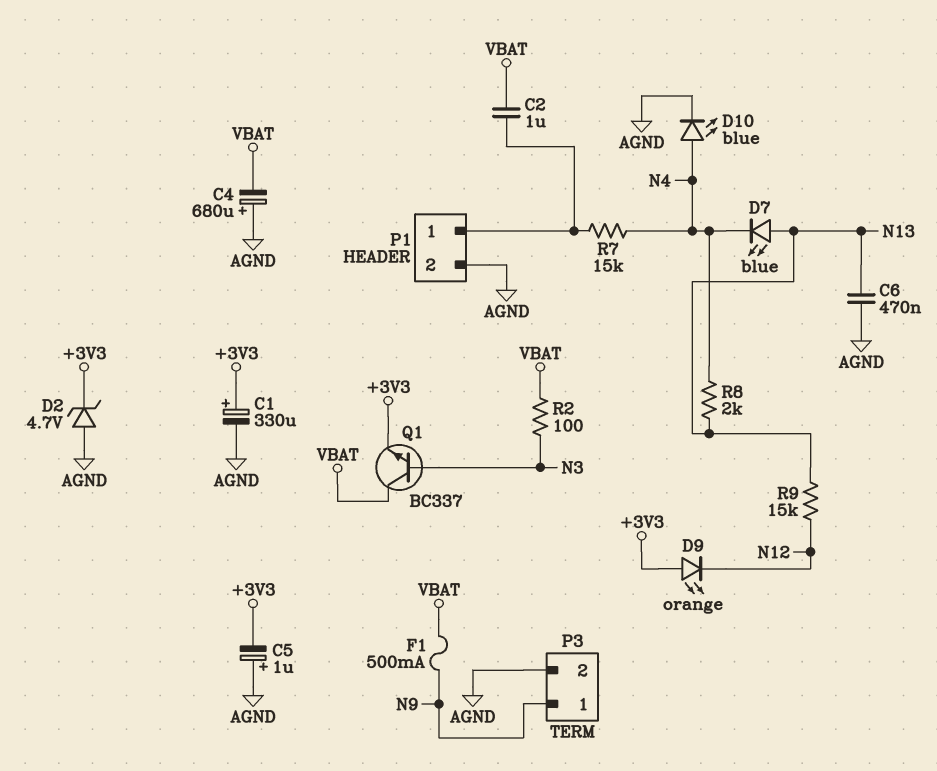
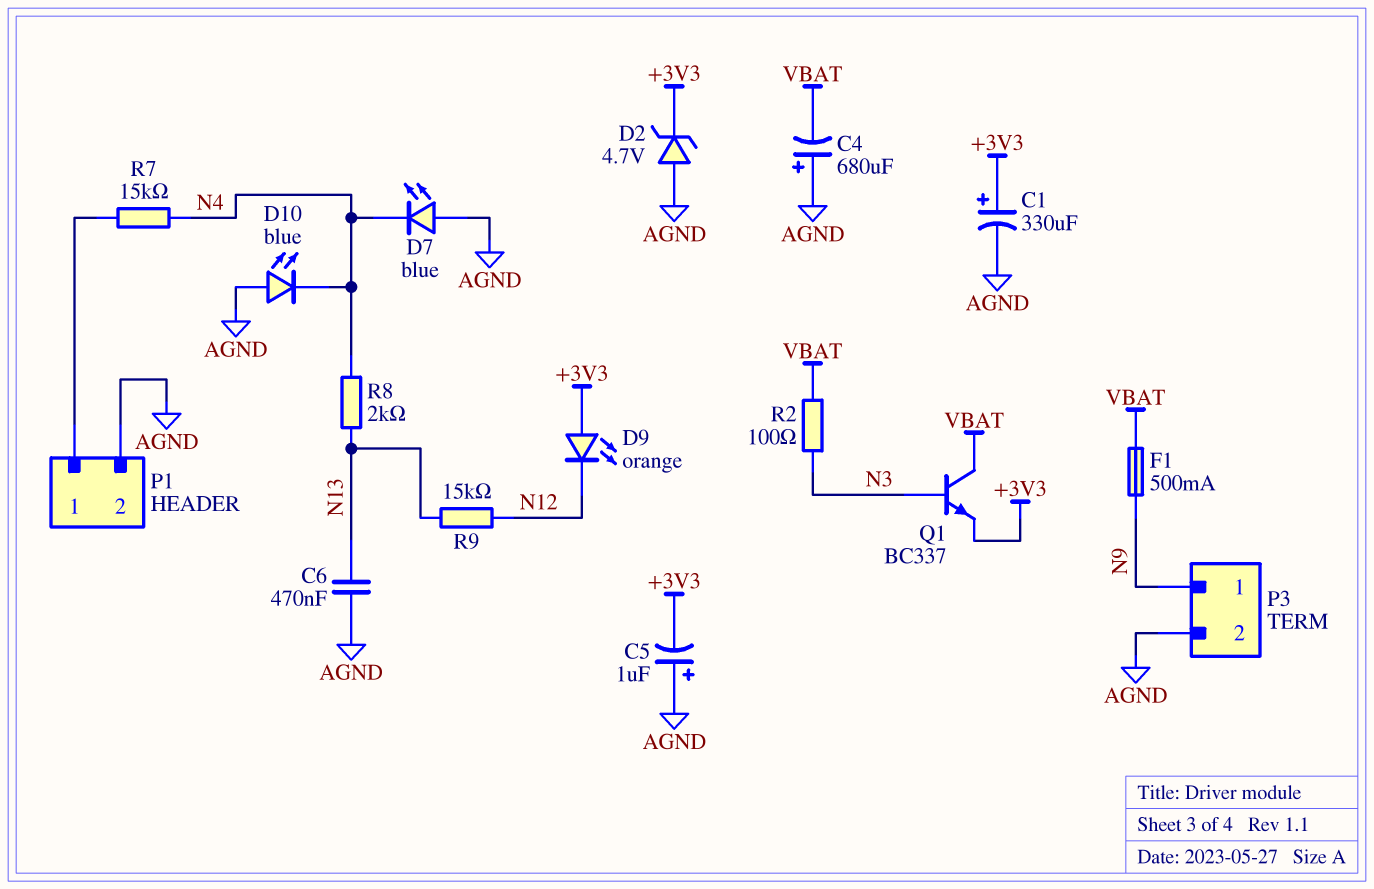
C2: 1uF (P1/1, VBAT) -> none
D7: LED blue (A N13, K N4) -> LED blue (A AGND, K N4)
D10: LED blue (A N4, K AGND) -> LED blue (A AGND, K N4)

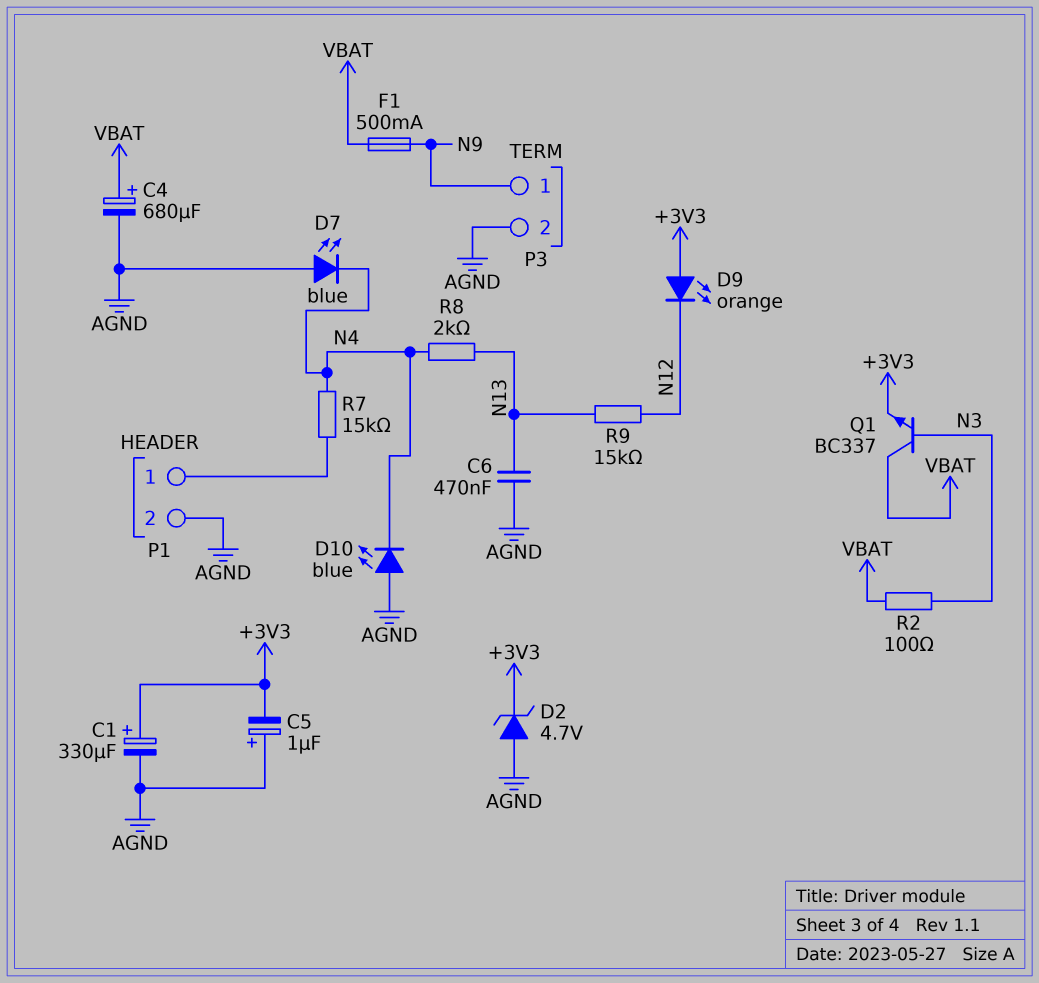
C4: 680uF (plus AGND, minus VBAT) -> 680uF (plus VBAT, minus AGND)

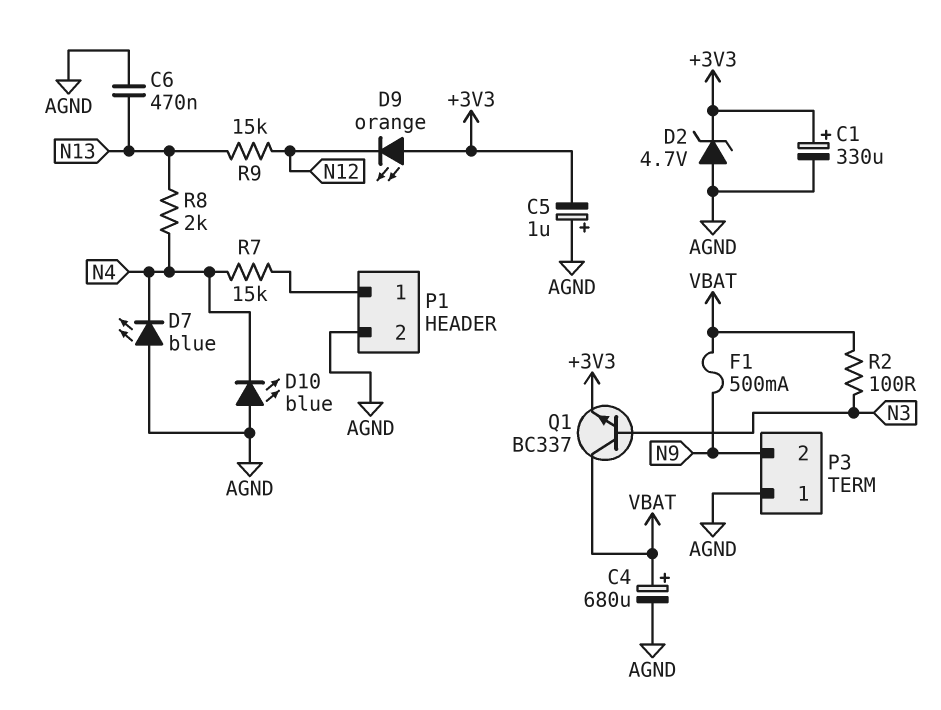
P3 pin 1: N9 -> AGND
P3 pin 2: AGND -> N9

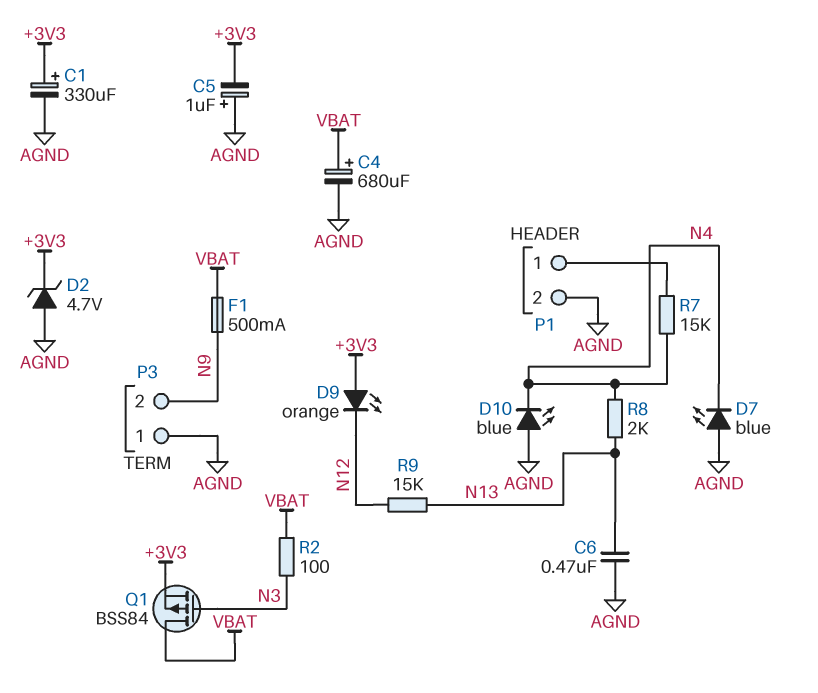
Q1: NPN BC337 (B N3, C VBAT, E +3V3) -> PMOS BSS84 (G N3, D VBAT, S +3V3)

